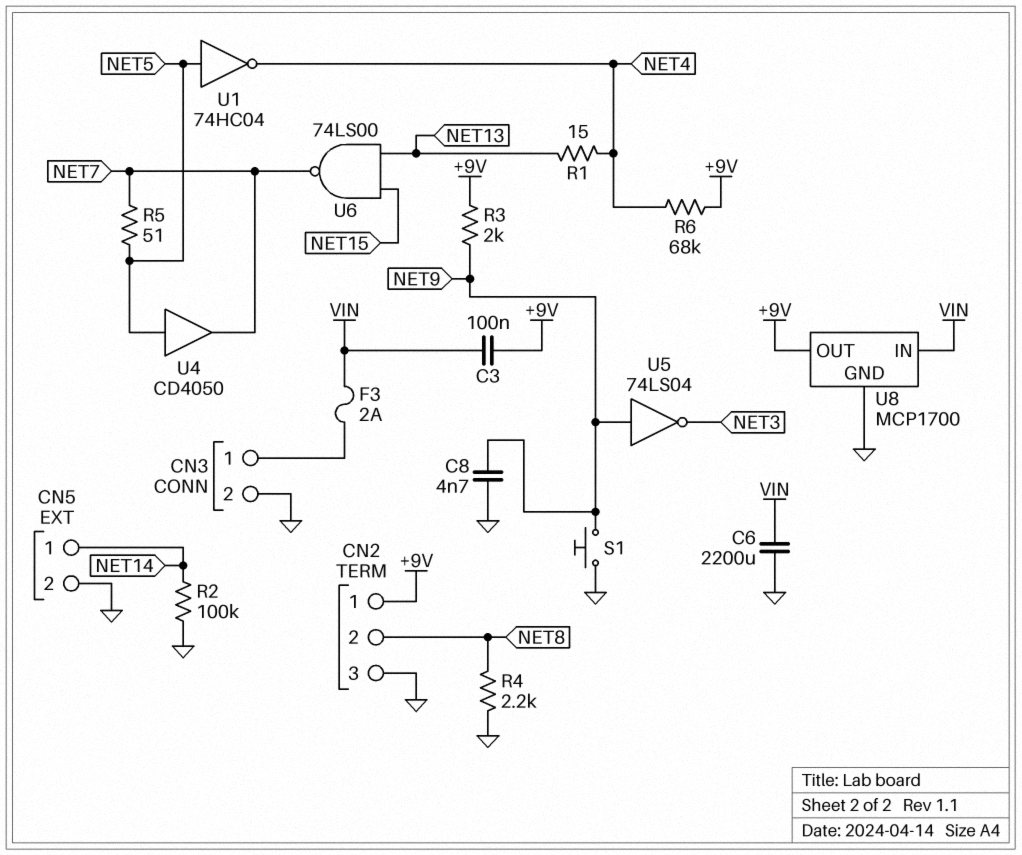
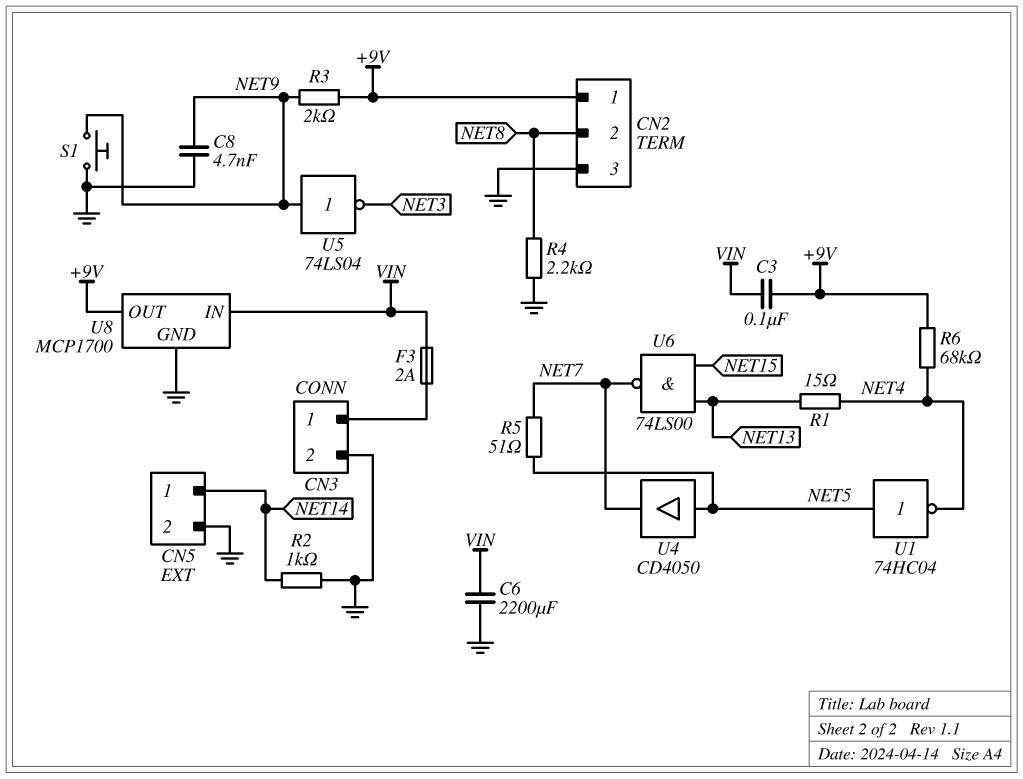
R2: 100k (GND, NET14) -> 1k (GND, NET14)

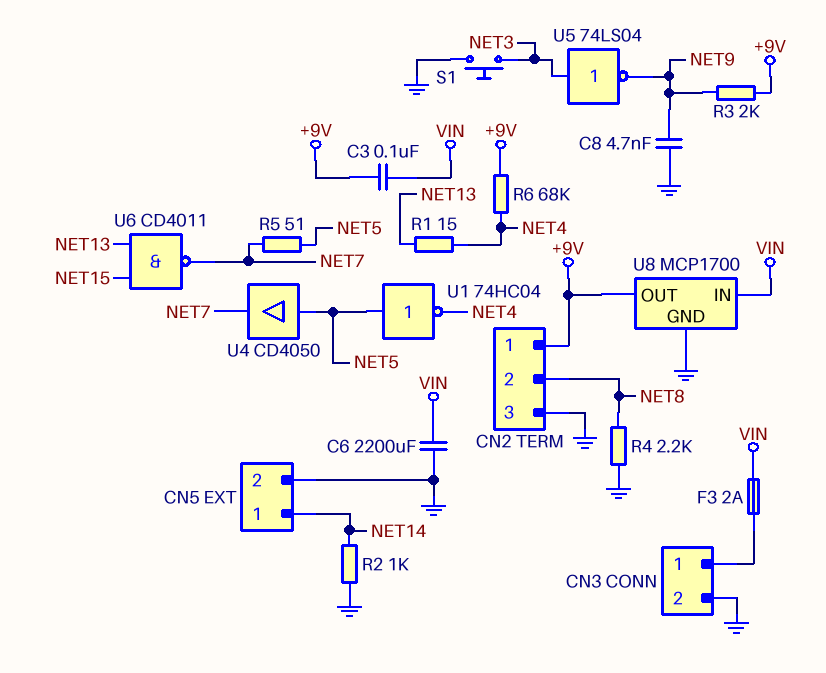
S1: button (GND, NET9) -> button (GND, NET3)
U5: NOT 74LS04 (in NET9, out NET3) -> NOT 74LS04 (in NET3, out NET9)
U6: NAND 74LS00 (in NET13, in NET15, out NET7) -> NAND CD4011 (in NET13, in NET15, out NET7)

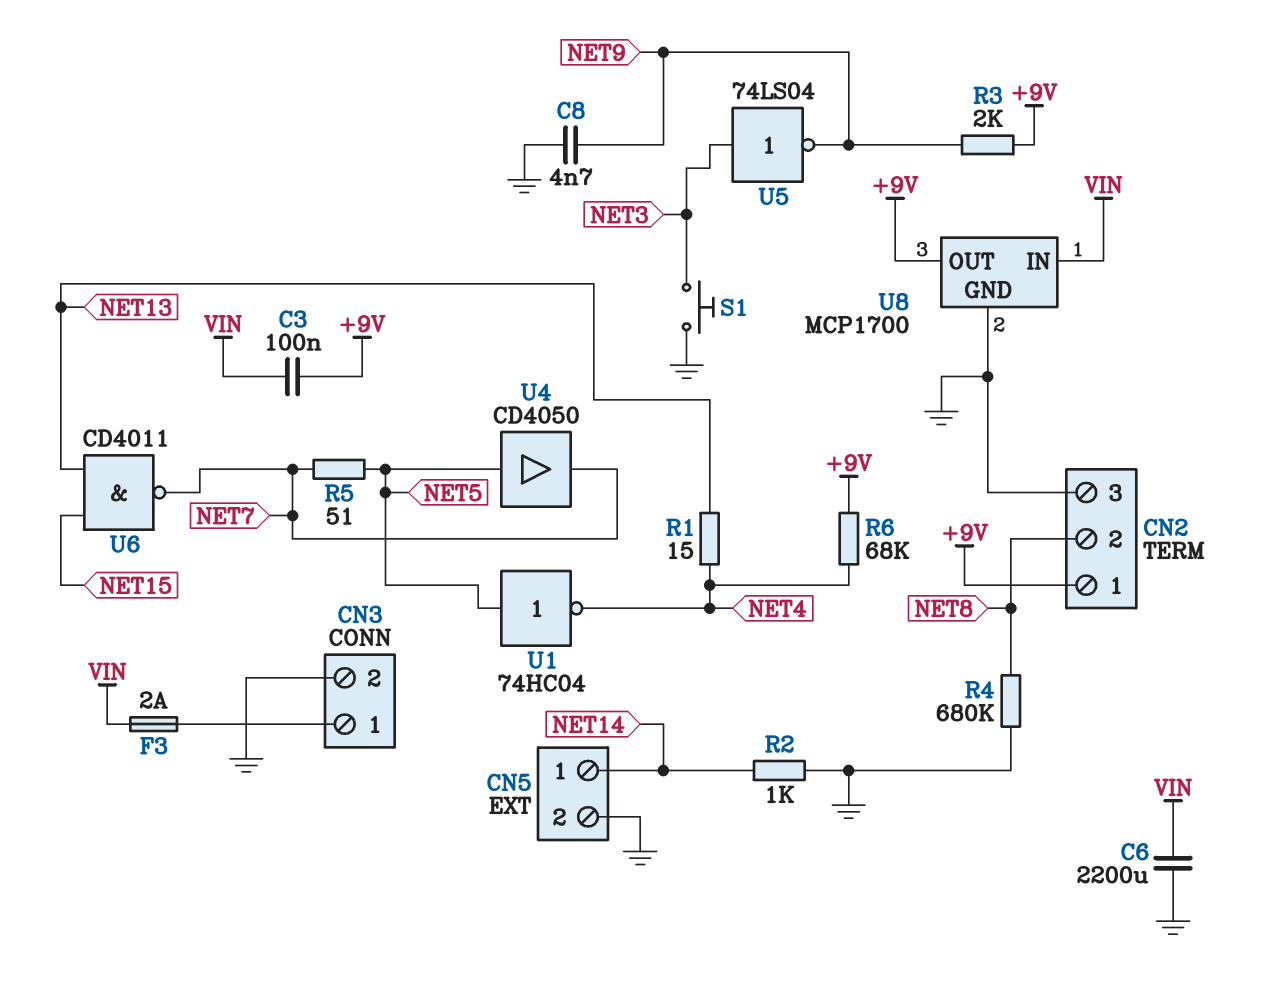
R4: 2.2k (GND, NET8) -> 680k (GND, NET8)

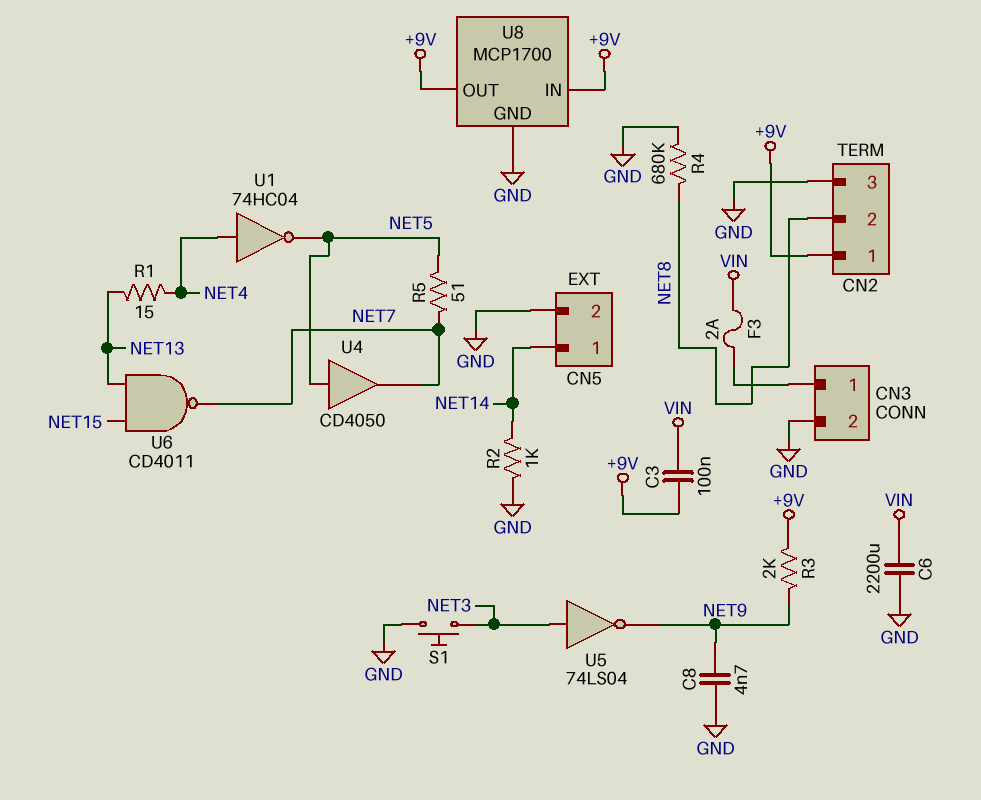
R6: 68k (+9V, NET4) -> none
U1: NOT 74HC04 (in NET5, out NET4) -> NOT 74HC04 (in NET4, out NET5)
U8 pin IN: VIN -> +9V

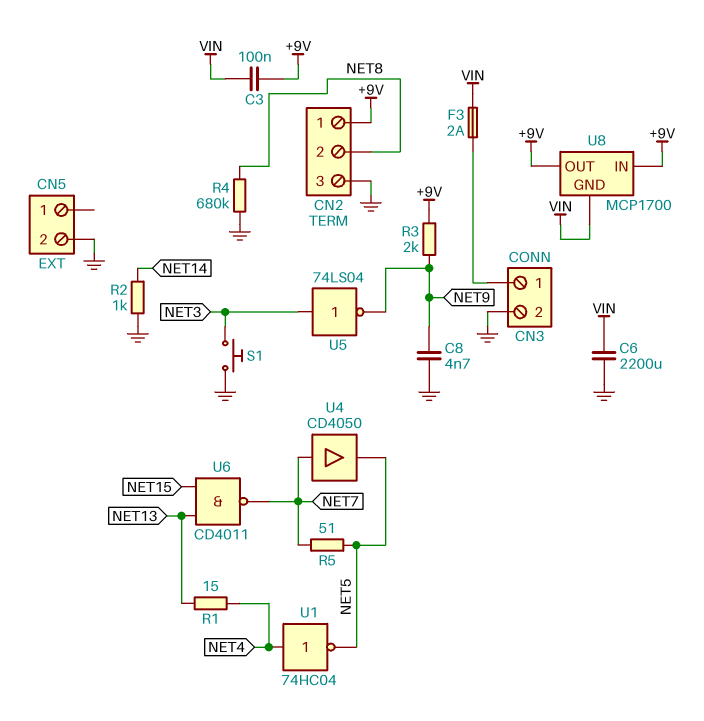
CN5 pin 1: NET14 -> none
U4: buffer CD4050 (in NET5, out NET7) -> buffer CD4050 (in NET7, out NET5)
U8 pin GND: GND -> VIN

